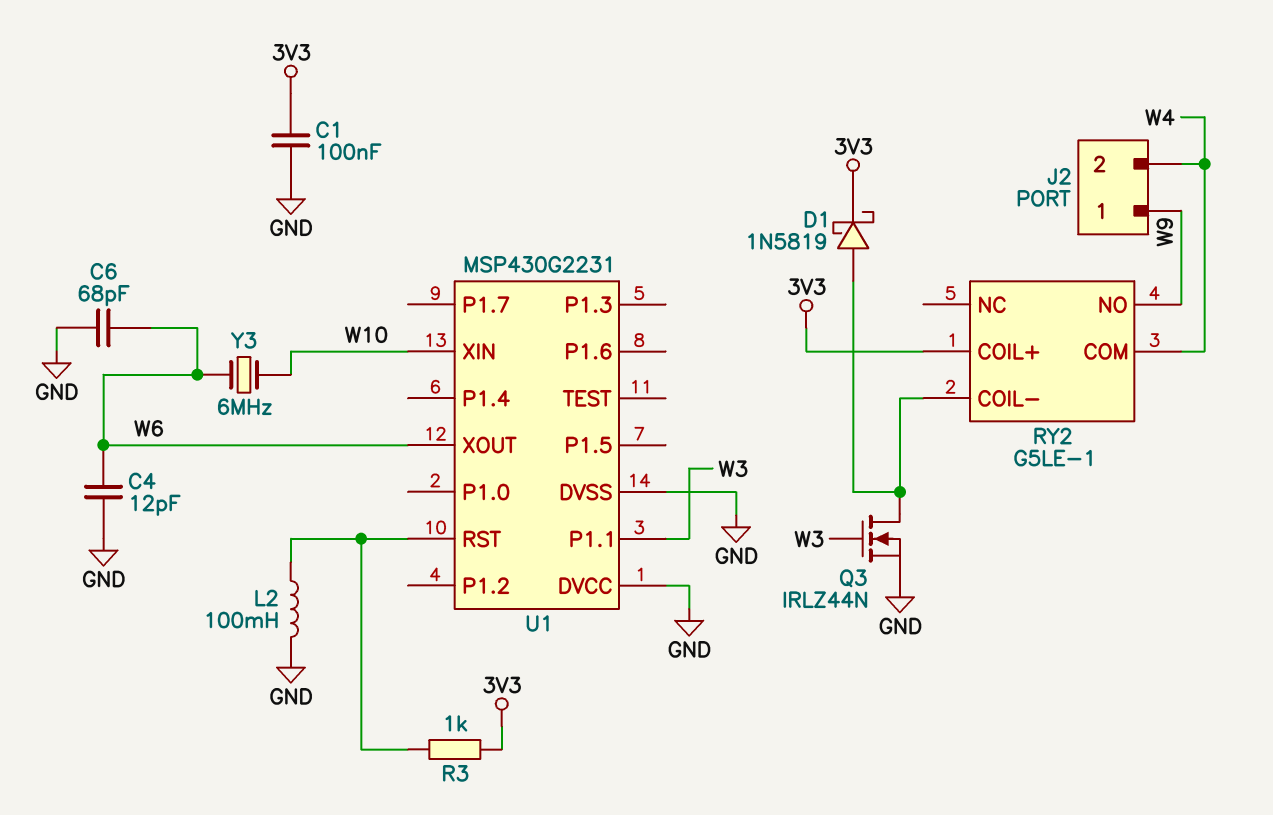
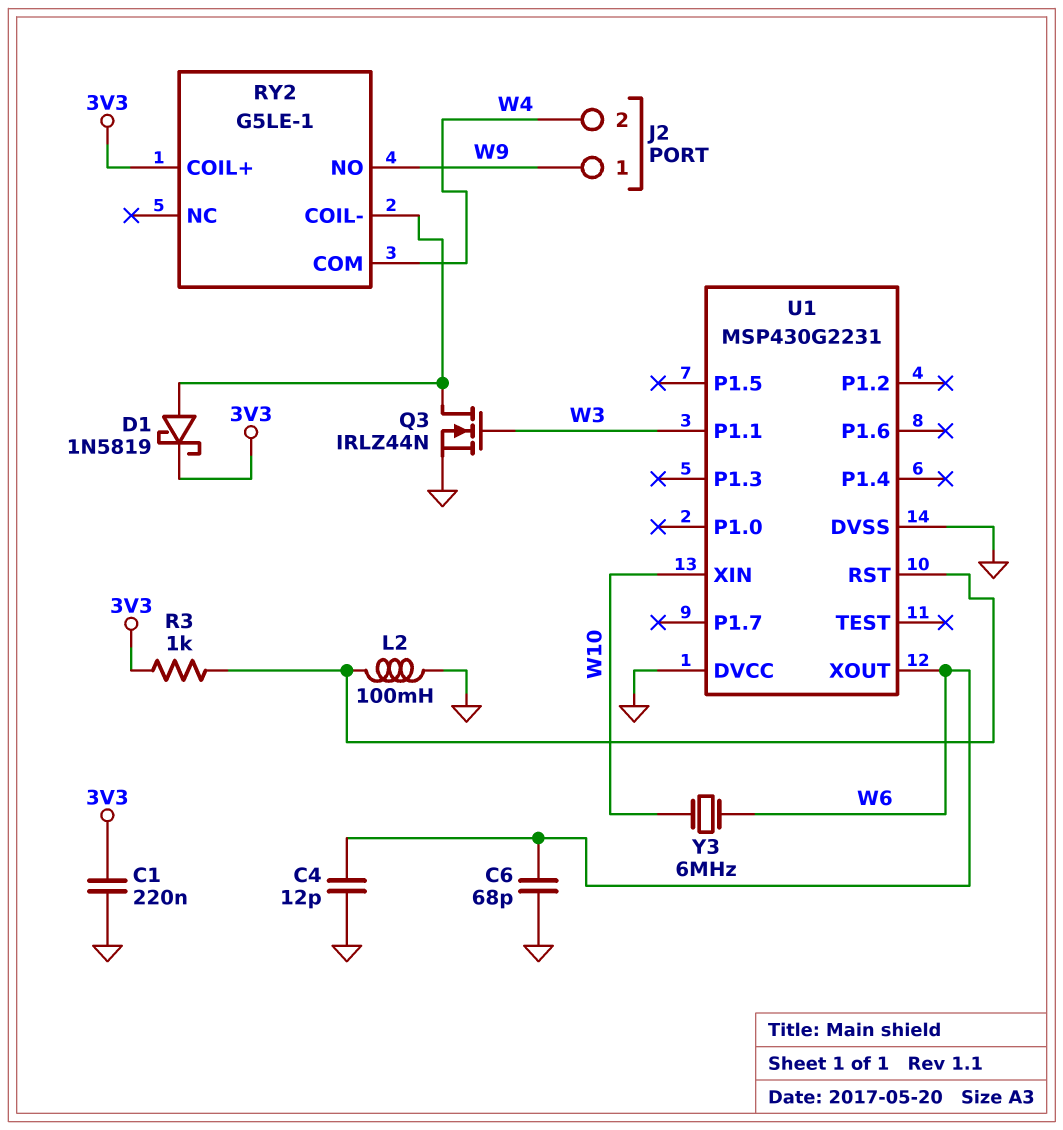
C1: 100nF (3V3, GND) -> 220nF (3V3, GND)

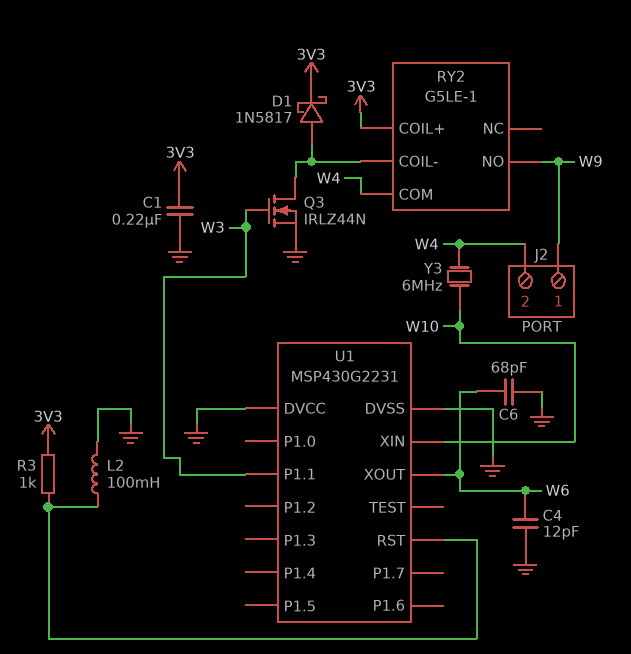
D1: schottky 1N5819 (A RY2/COIL-, K 3V3) -> schottky 1N5817 (A RY2/COIL-, K 3V3)
Y3: 6MHz (W6, W10) -> 6MHz (W4, W10)

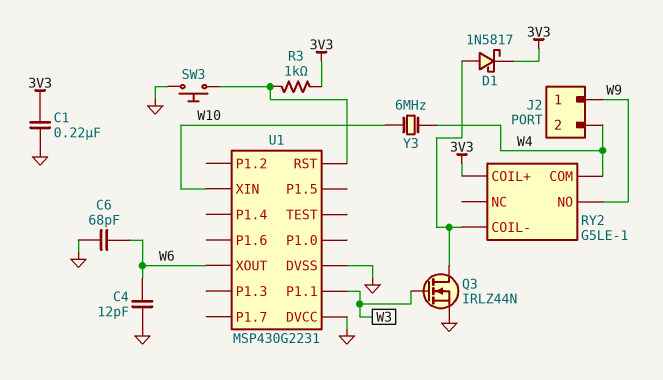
L2: 100mH (GND, U1/RST) -> none
SW3: none -> button (GND, U1/RST)

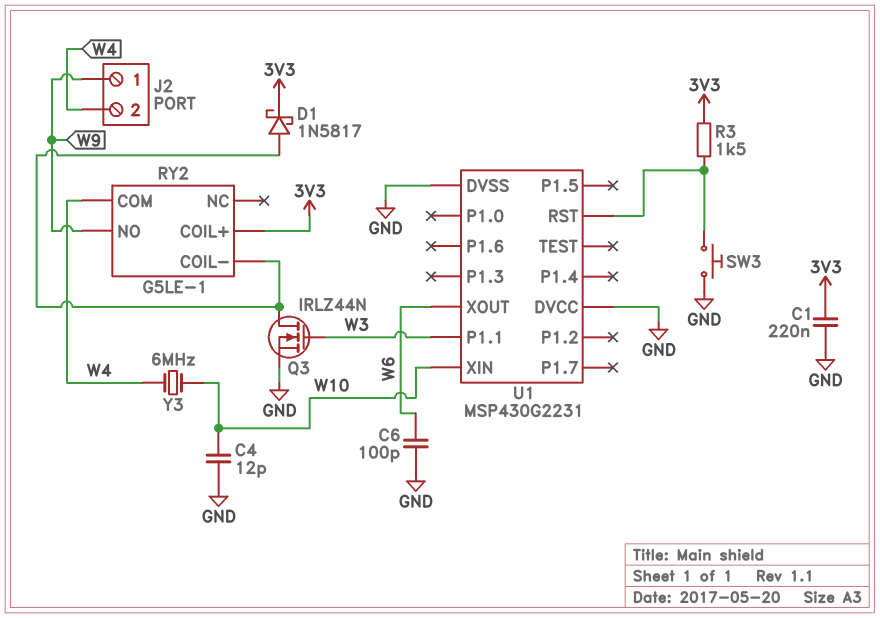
C4: 12pF (GND, W6) -> 12pF (GND, W10)
C6: 68pF (GND, W6) -> 100pF (GND, W6)
R3: 1k (3V3, U1/RST) -> 1.5k (3V3, U1/RST)

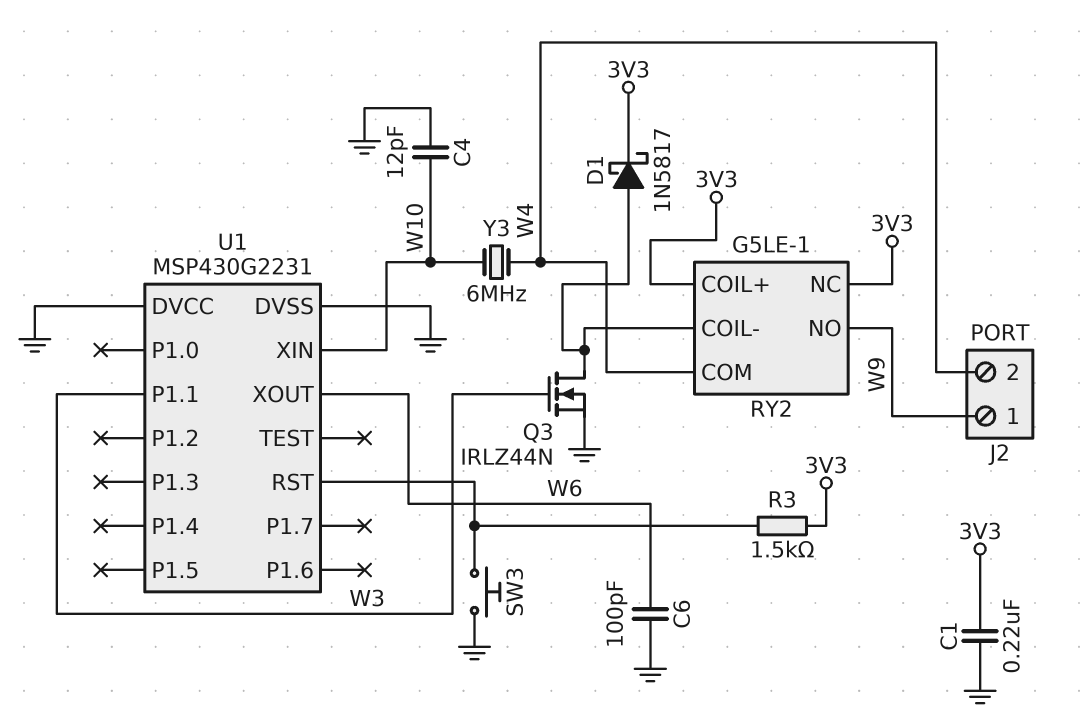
RY2 pin NC: none -> 3V3

